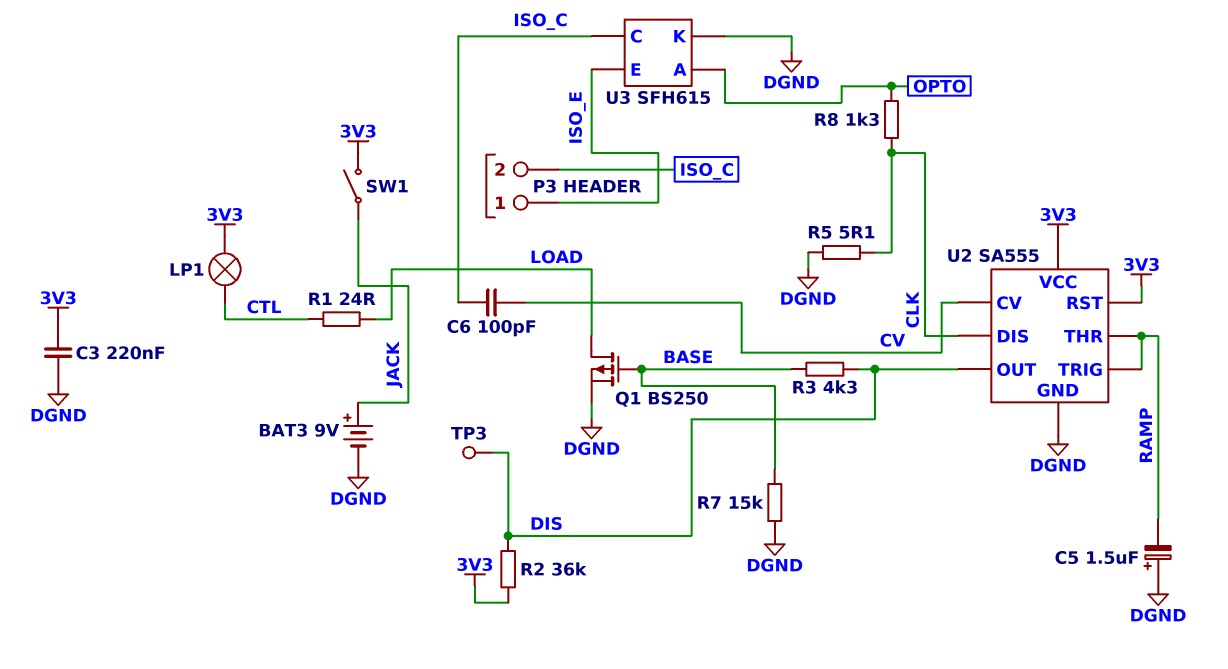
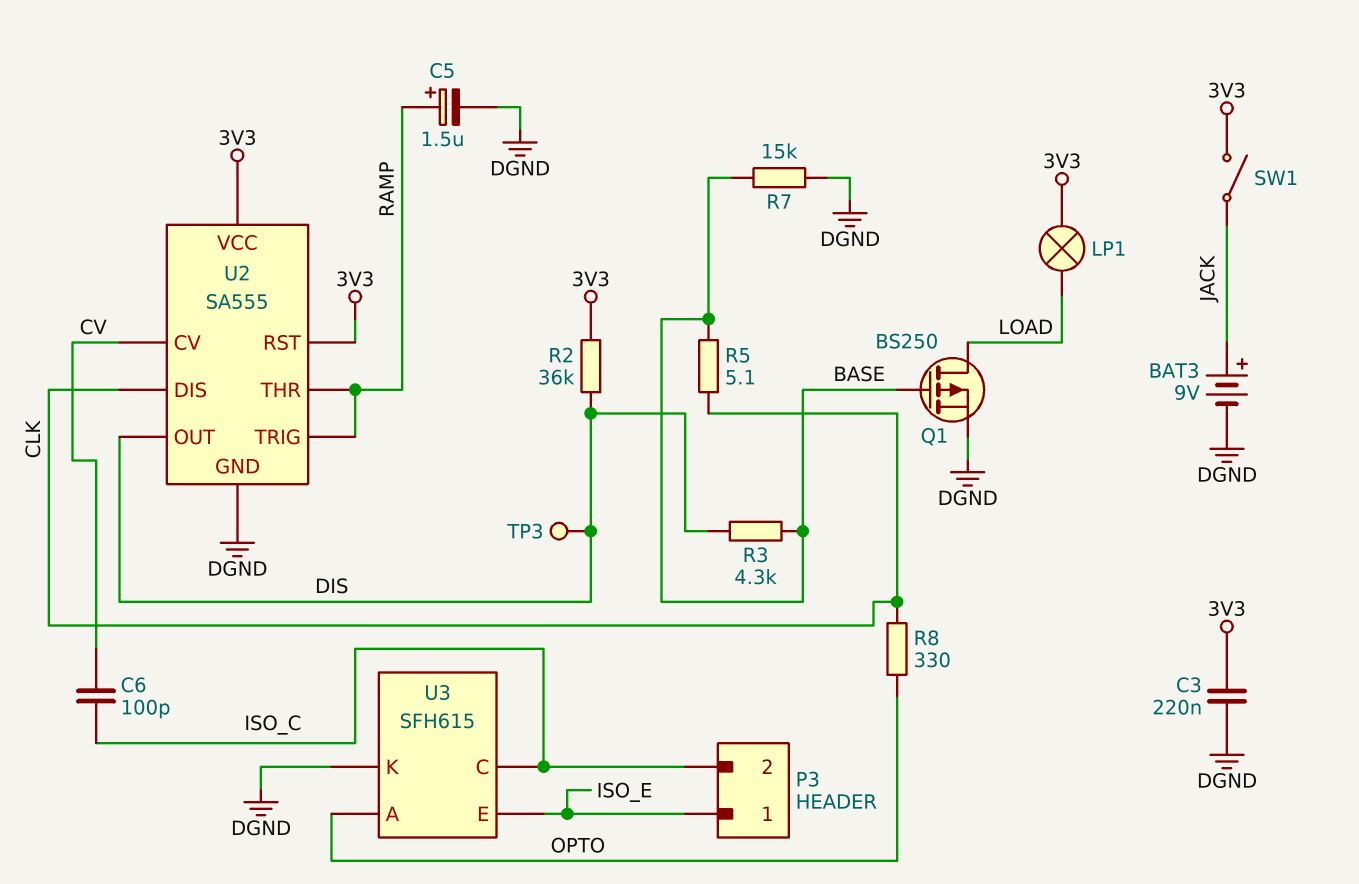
C5: 1.5uF (plus DGND, minus RAMP) -> 1.5uF (plus RAMP, minus DGND)
LP1: lamp (3V3, CTL) -> lamp (3V3, LOAD)
R1: 24 (CTL, LOAD) -> none
R5: 5.1 (CLK, DGND) -> 5.1 (BASE, CLK)
R8: 1.3k (CLK, OPTO) -> 330 (CLK, OPTO)

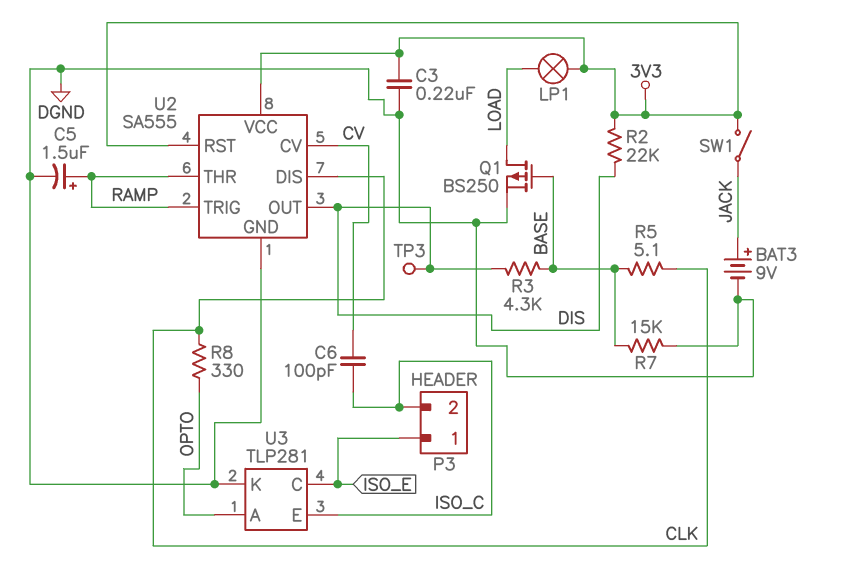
R2: 36k (3V3, DIS) -> 22k (3V3, DIS)
U3: SFH615 -> TLP281
U3 pin C: ISO_C -> ISO_E
U3 pin E: ISO_E -> ISO_C

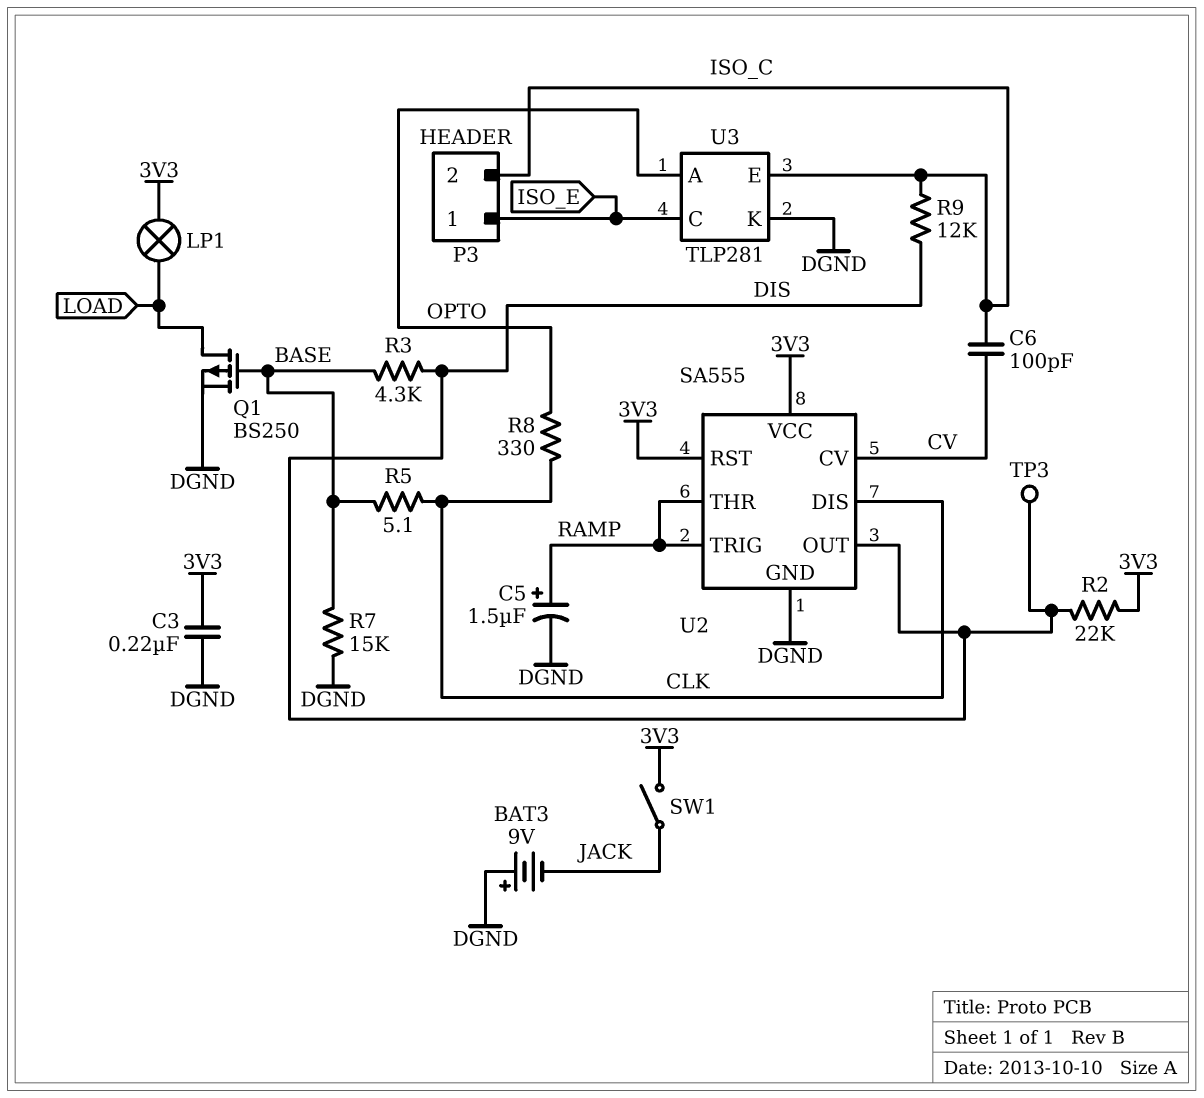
BAT3: 9V (plus JACK, minus DGND) -> 9V (plus DGND, minus JACK)
R9: none -> 12k (DIS, ISO_C)

